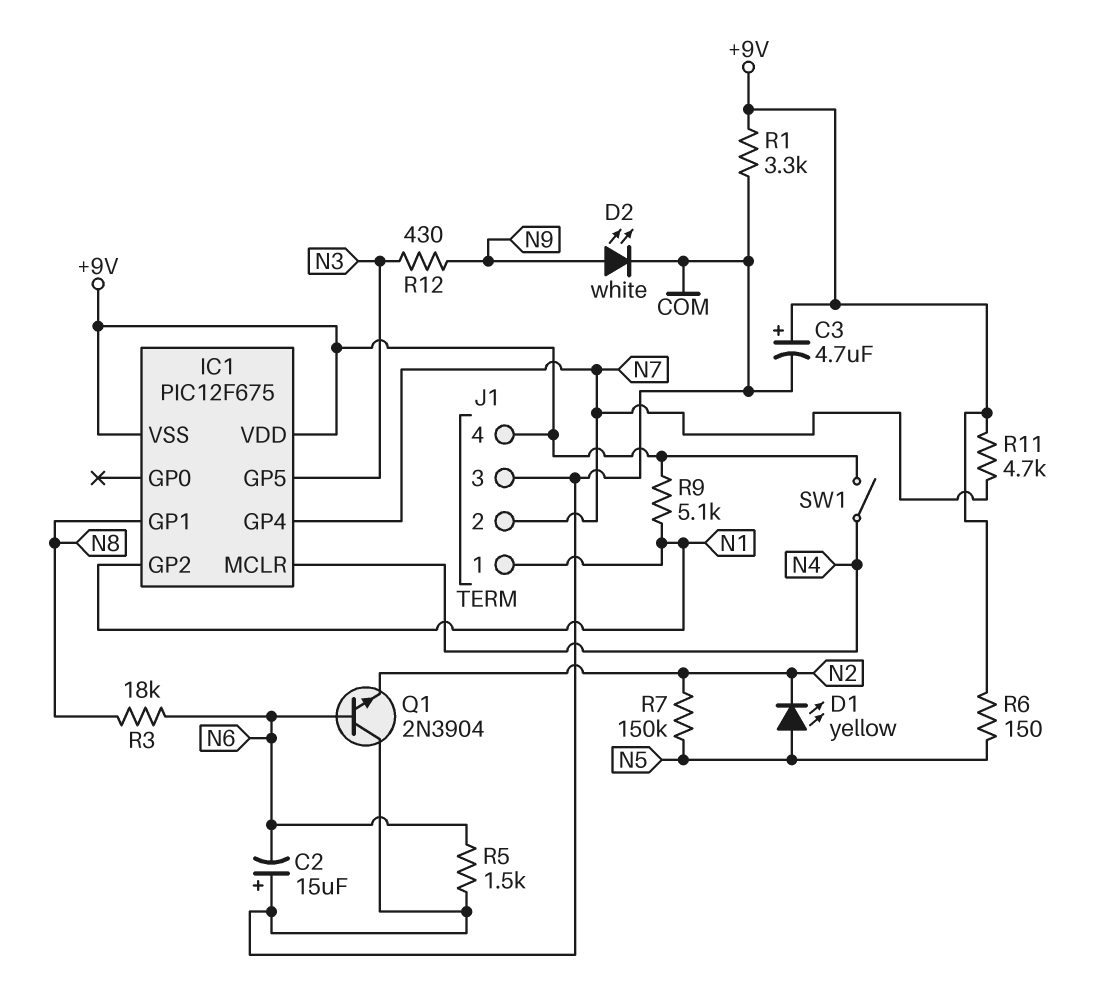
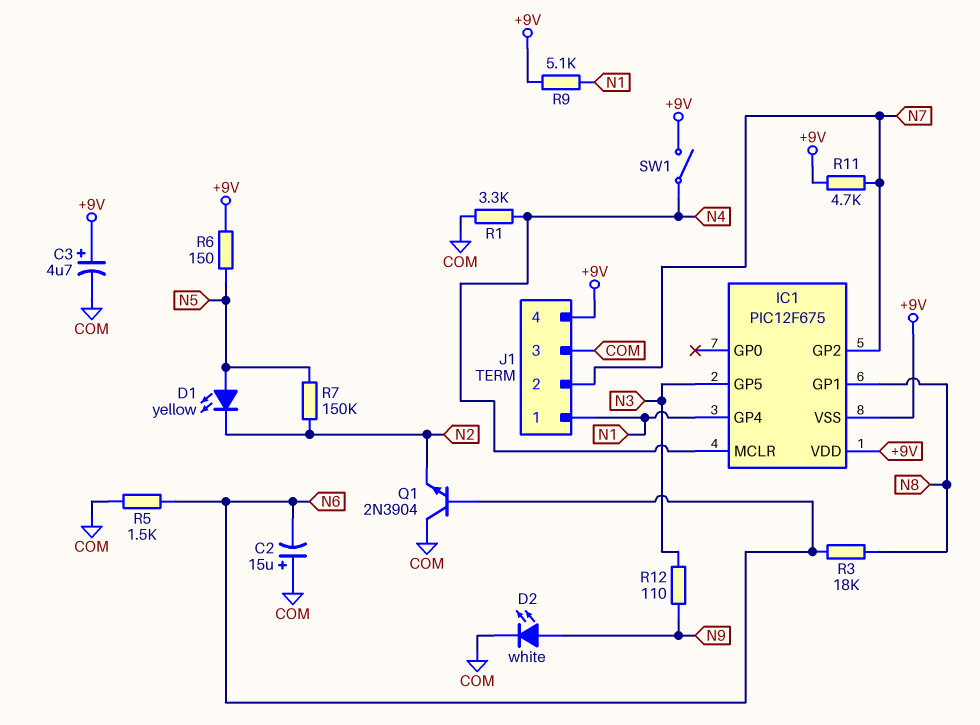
IC1 pin GP2: N1 -> N7
IC1 pin GP4: N7 -> N1
R1: 3.3k (+9V, COM) -> 3.3k (COM, N4)
R12: 430 (N3, N9) -> 110 (N3, N9)

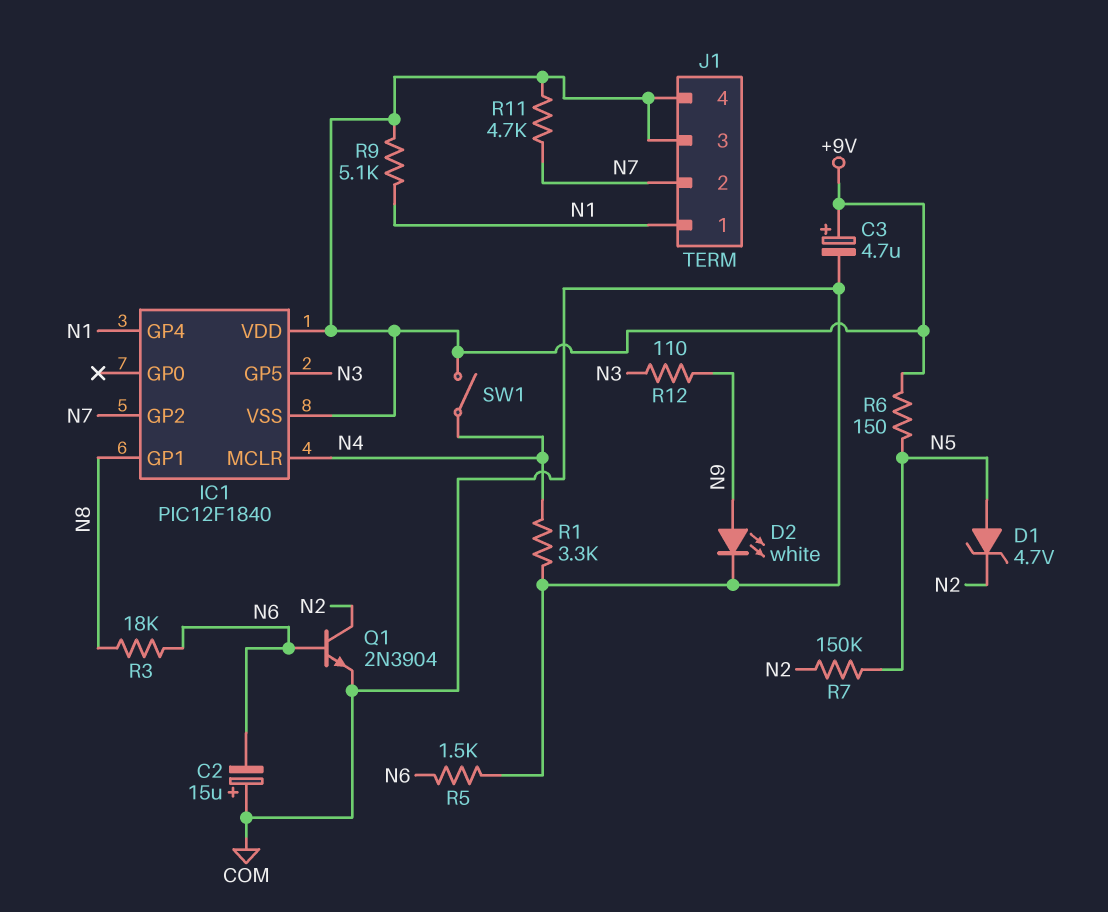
D1: LED yellow (A N5, K N2) -> zener 4.7V (A N5, K N2)
IC1: PIC12F675 -> PIC12F1840
J1 pin 3: COM -> +9V
Q1: NPN 2N3904 (B N6, C COM, E N2) -> NPN 2N3904 (B N6, C N2, E COM)

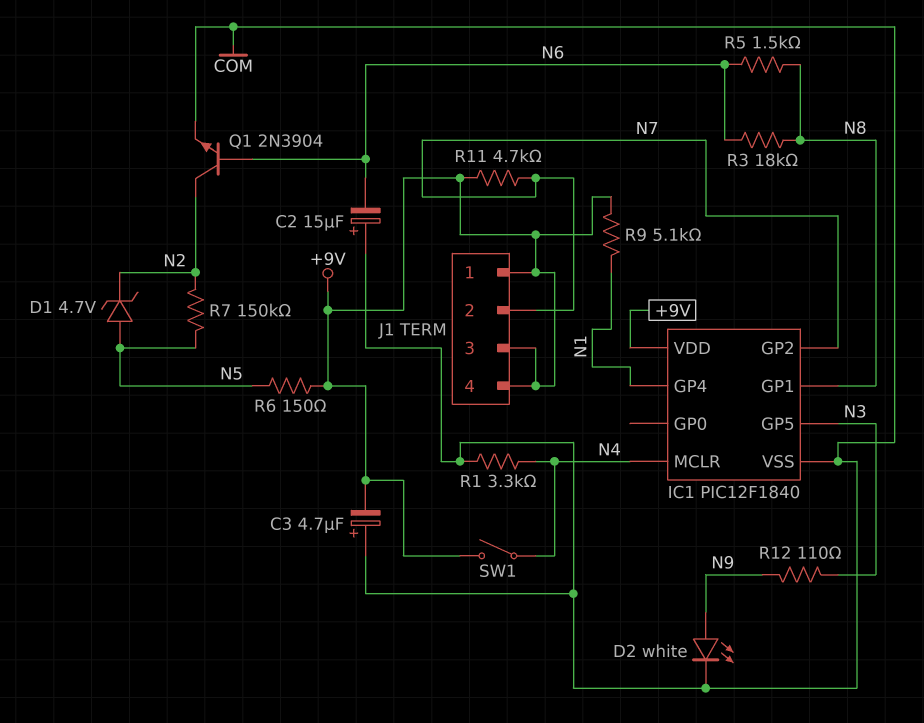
C3: 4.7uF (plus +9V, minus COM) -> 4.7uF (plus COM, minus +9V)
IC1 pin VSS: +9V -> COM
J1 pin 1: N1 -> +9V
R5: 1.5k (COM, N6) -> 1.5k (N6, N8)

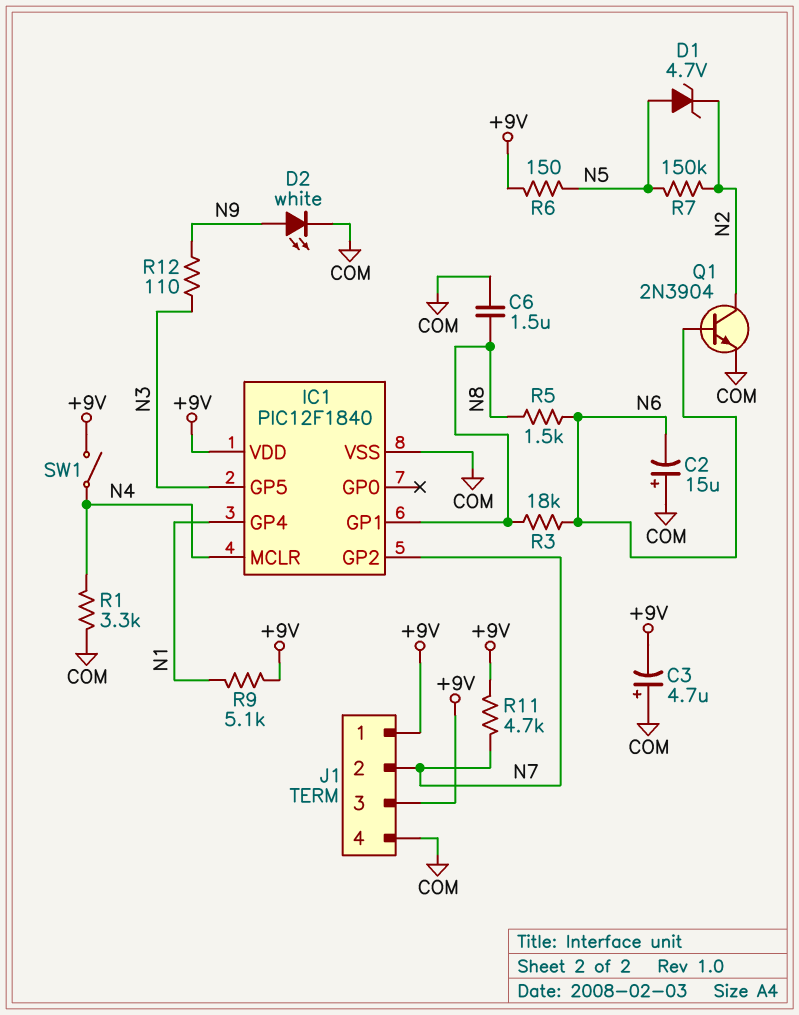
C6: none -> 1.5uF (COM, N8)
J1 pin 4: +9V -> COM

